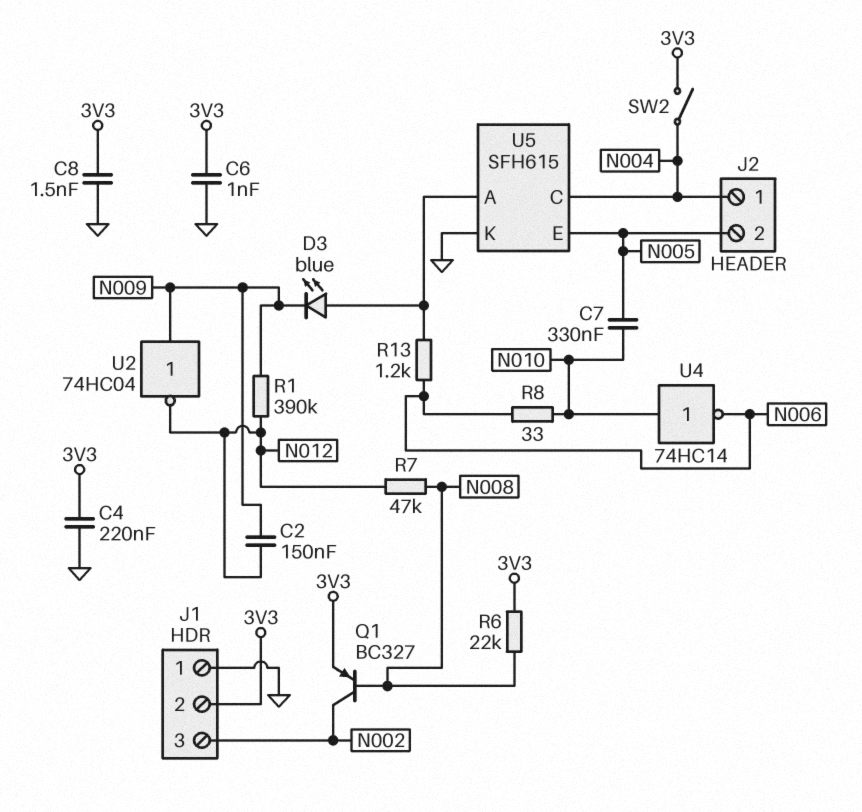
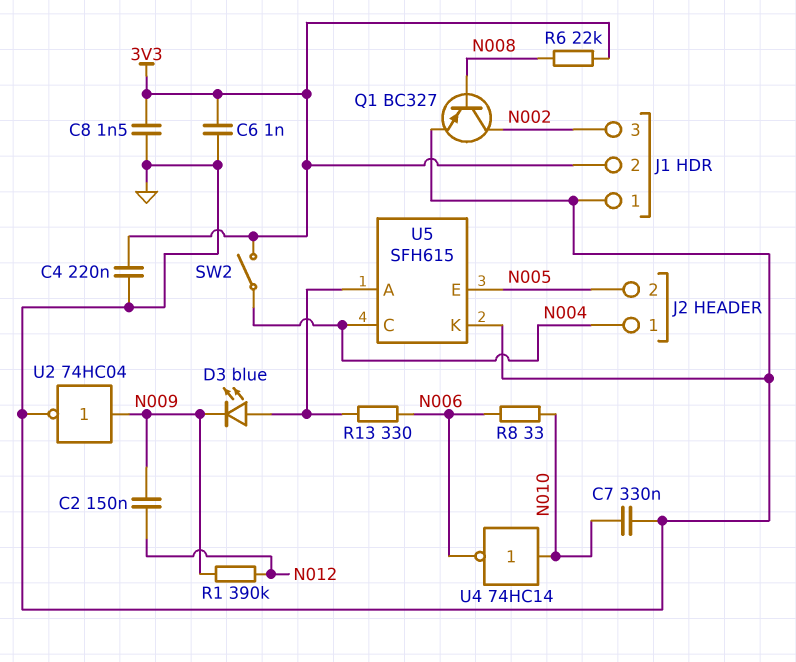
C7: 330nF (N005, N010) -> 330nF (GND, N010)
Q1: PNP BC327 (B N008, C N002, E 3V3) -> PNP BC327 (B N008, C N002, E GND)
R7: 47k (N008, N012) -> none
R13: 1.2k (N006, U5/A) -> 330 (N006, U5/A)
U2: NOT 74HC04 (in N009, out N012) -> NOT 74HC04 (in N009, out GND)

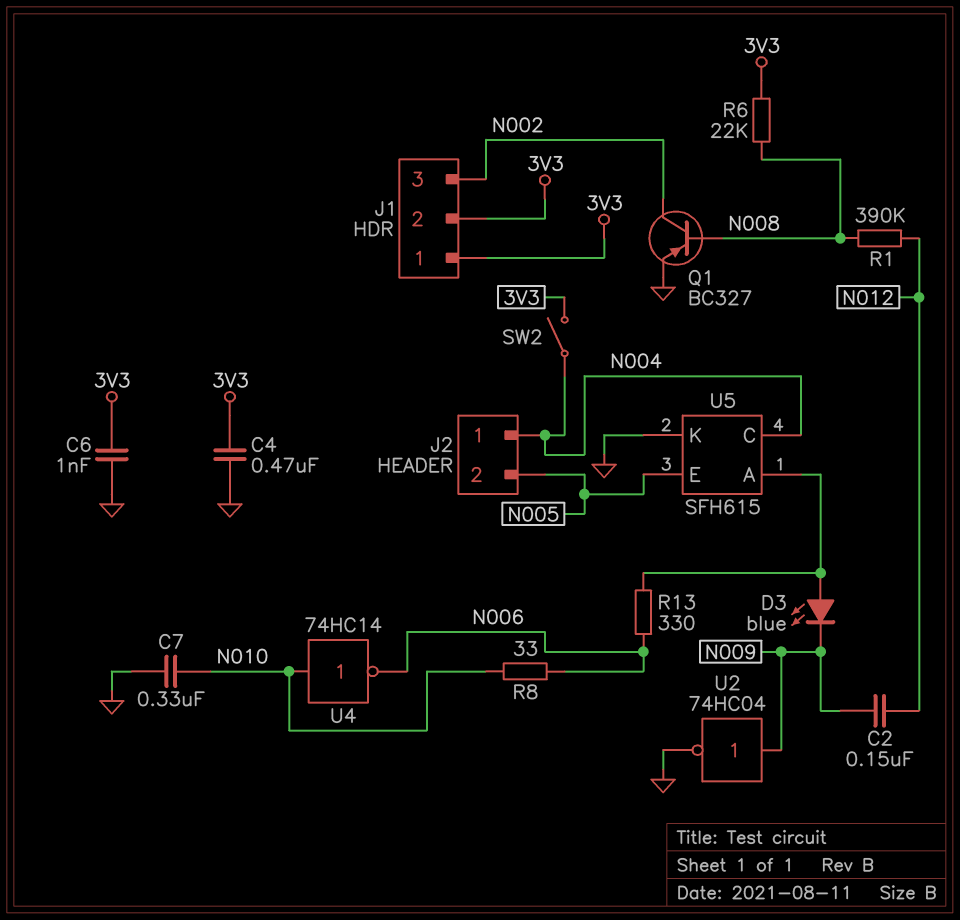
C4: 220nF (3V3, GND) -> 470nF (3V3, GND)
C8: 1.5nF (3V3, GND) -> none
J1 pin 1: GND -> 3V3
R1: 390k (N009, N012) -> 390k (N008, N012)

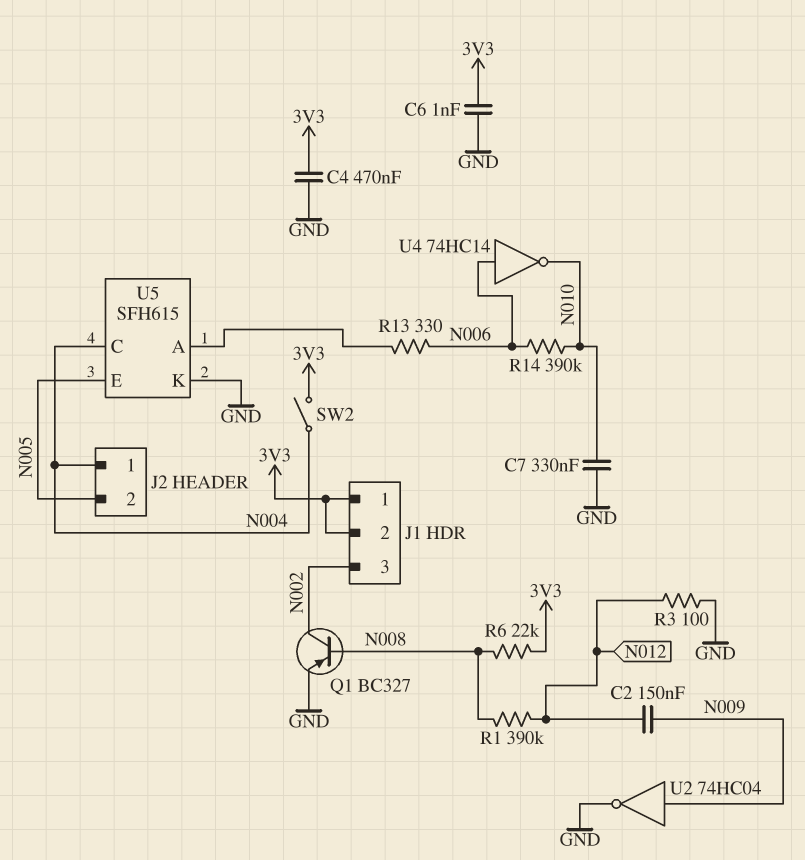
D3: LED blue (A U5/A, K N009) -> none
R3: none -> 100 (GND, N012)
R8: 33 (N006, N010) -> none
R14: none -> 390k (N006, N010)
U4: NOT 74HC14 (in N010, out N006) -> NOT 74HC14 (in N006, out N010)

